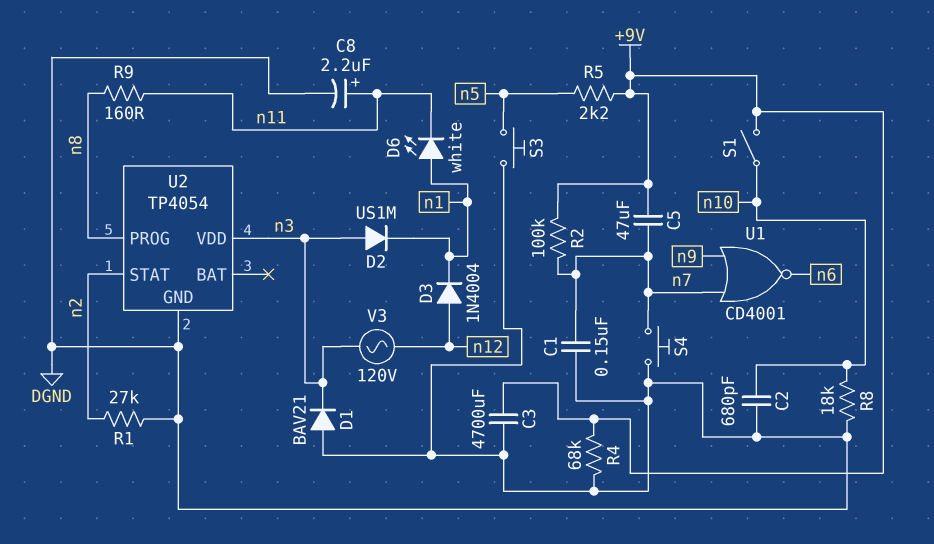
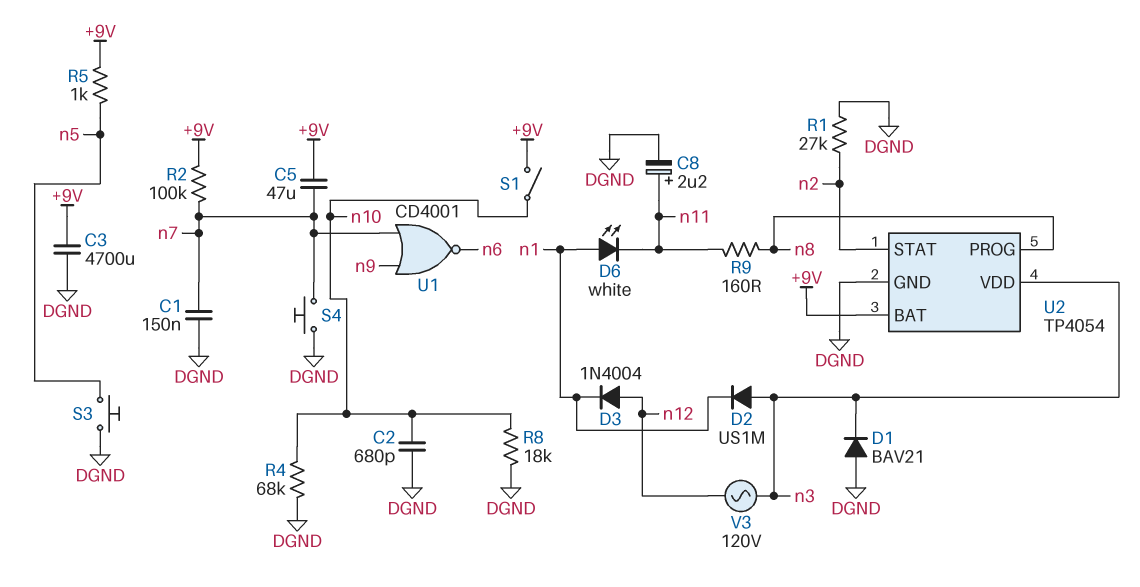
R4: 68k (+9V, DGND) -> 68k (DGND, n10)
R5: 2.2k (+9V, n5) -> 1k (+9V, n5)
U2 pin BAT: none -> +9V

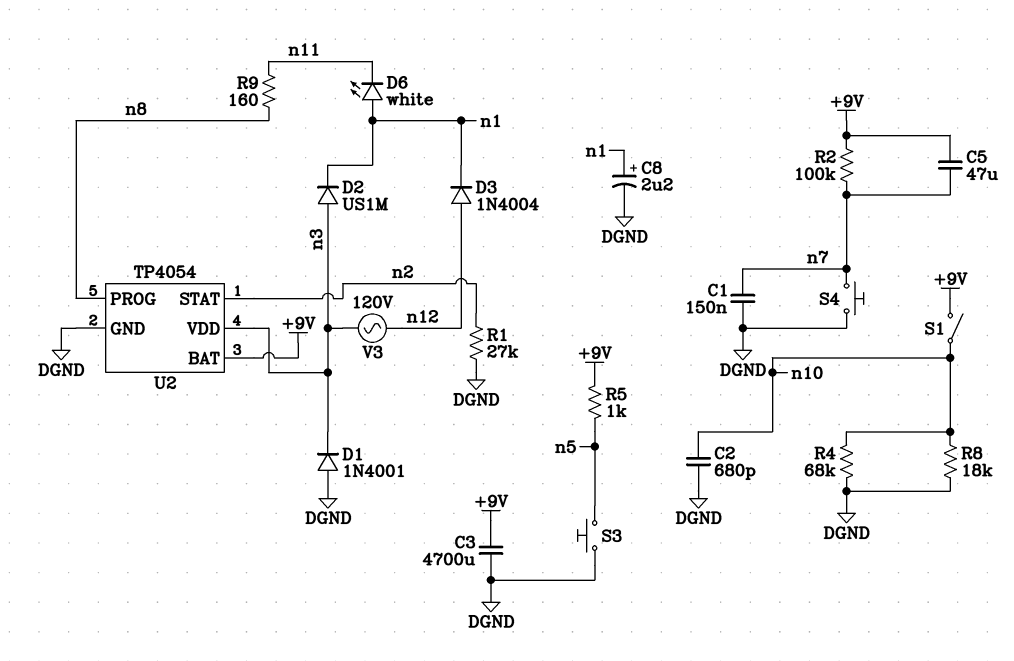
C8: 2.2uF (plus n11, minus DGND) -> 2.2uF (plus n1, minus DGND)
D1: diode BAV21 (A DGND, K n3) -> diode 1N4001 (A DGND, K n3)
U1: NOR CD4001 (in n7, in n9, out n6) -> none

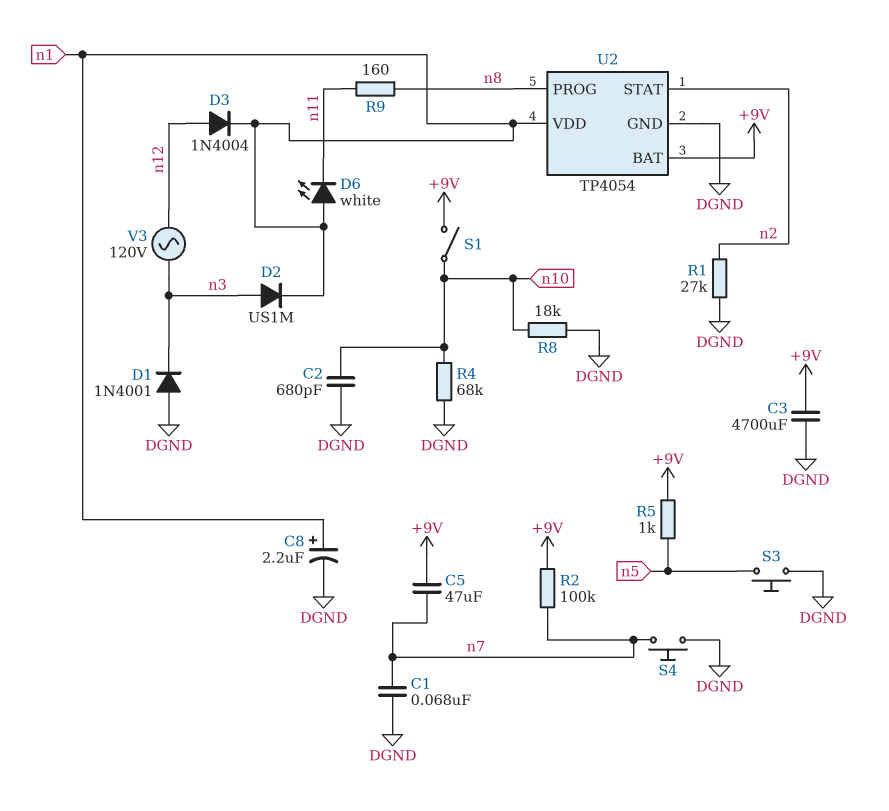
C1: 150nF (DGND, n7) -> 68nF (DGND, n7)
U2 pin VDD: n3 -> n1

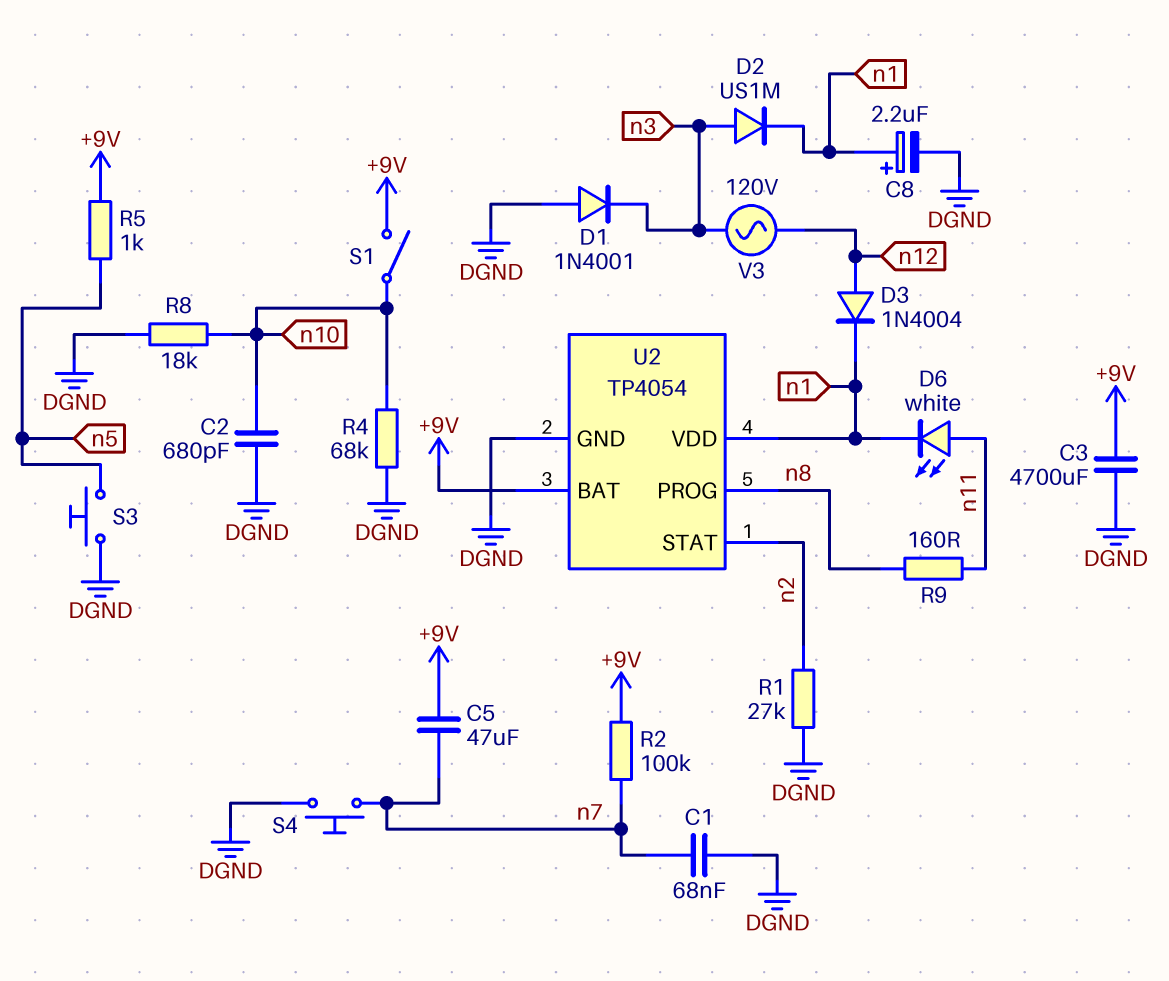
D6: LED white (A n1, K n11) -> LED white (A n11, K n1)

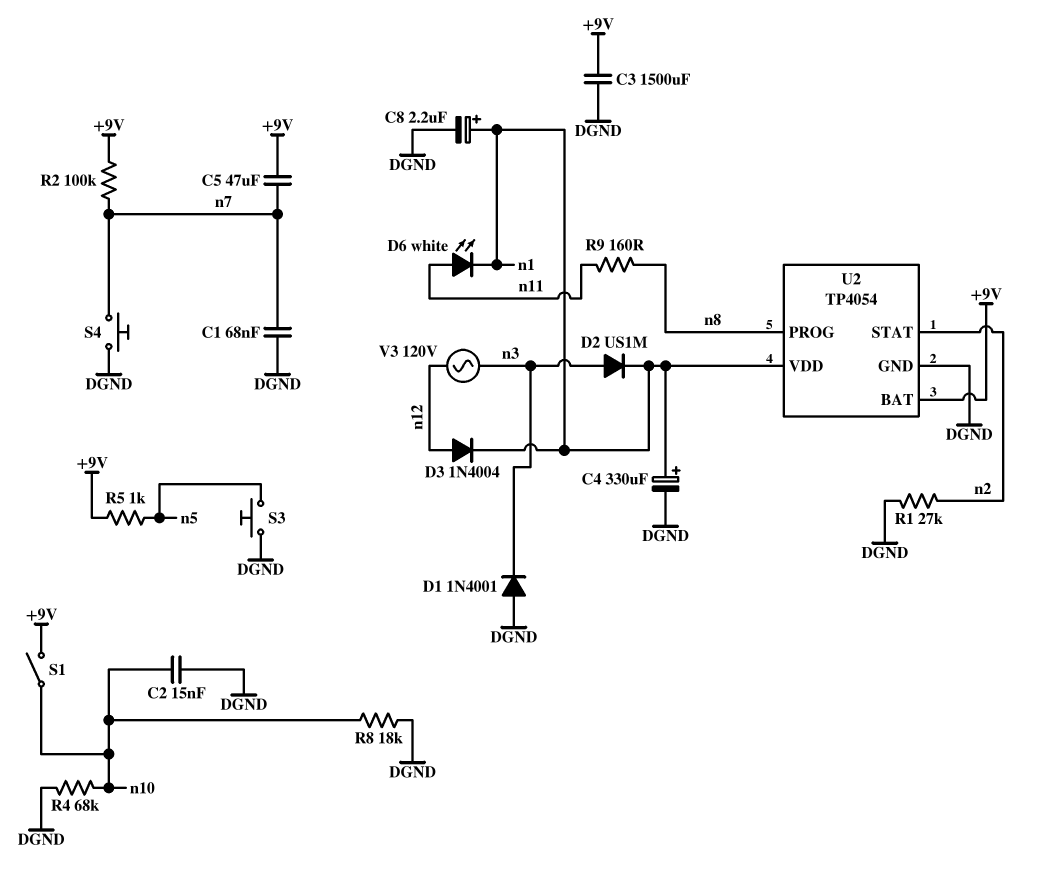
C2: 680pF (DGND, n10) -> 15nF (DGND, n10)
C3: 4700uF (+9V, DGND) -> 1500uF (+9V, DGND)
C4: none -> 330uF (plus n1, minus DGND)

